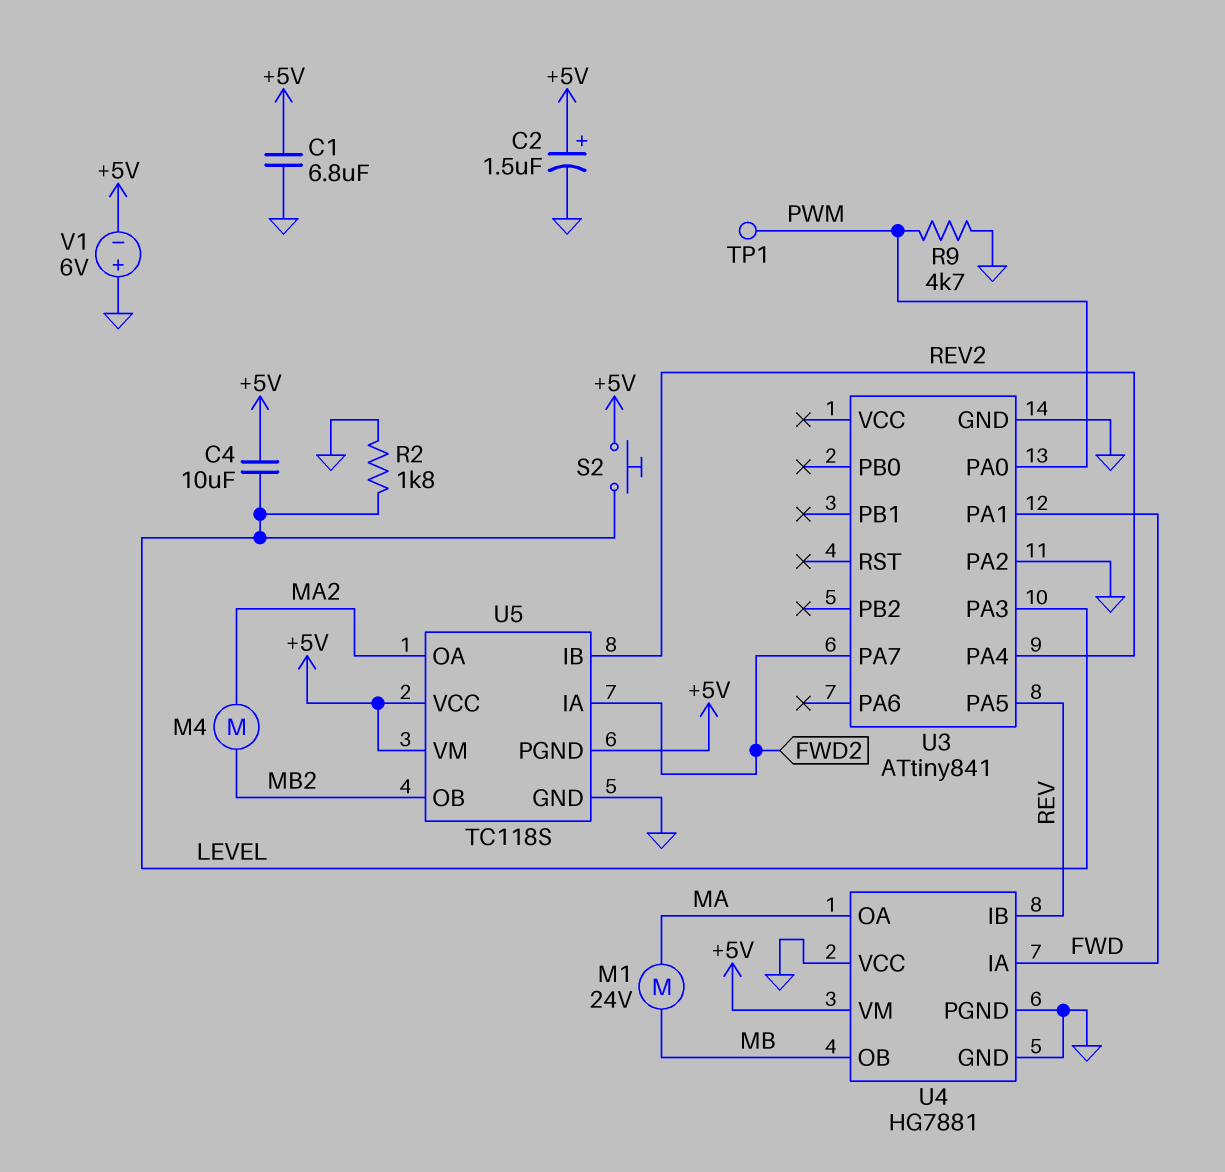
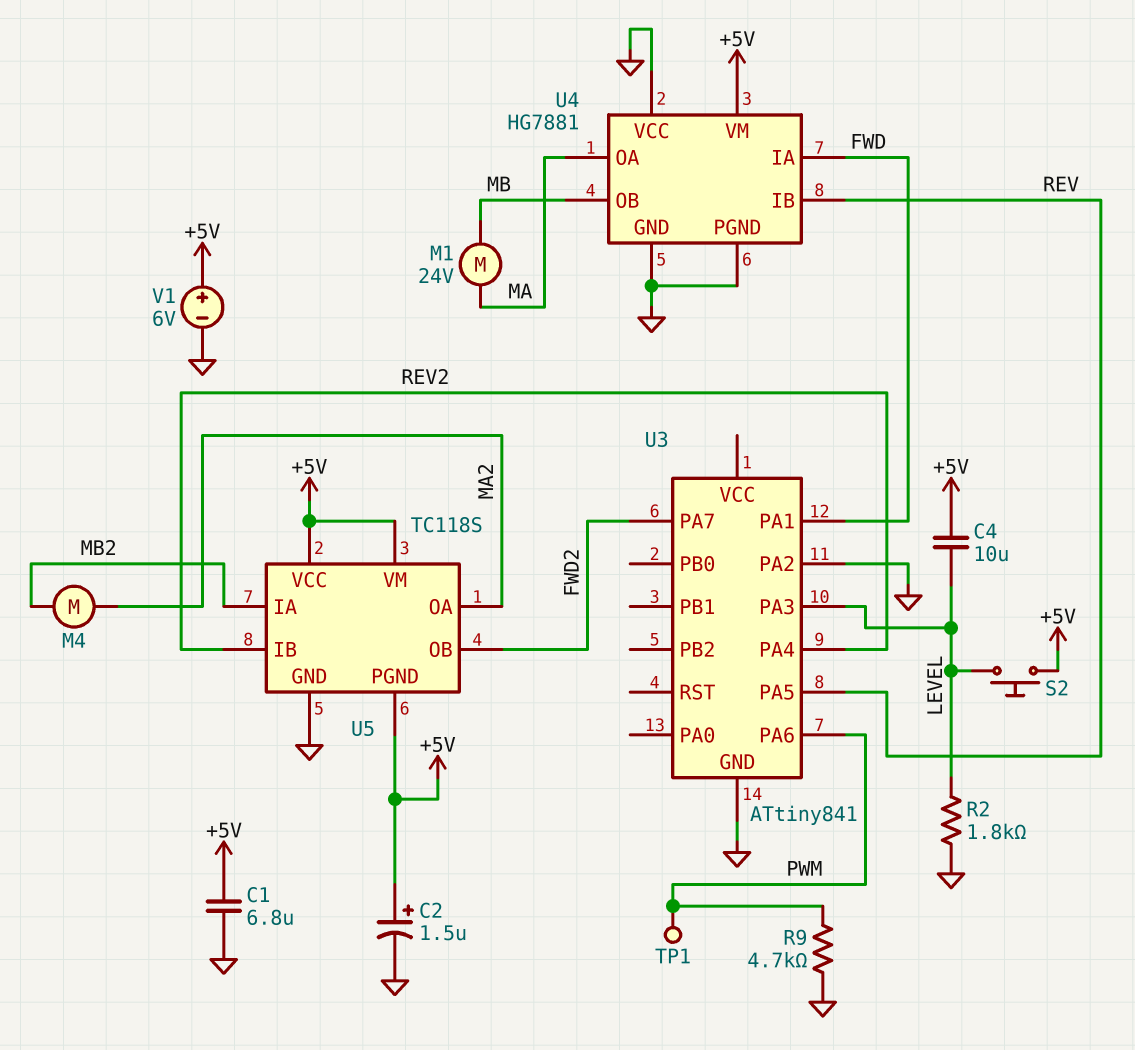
U3 pin PA0: PWM -> none
U3 pin PA6: none -> PWM
U5 pin IA: FWD2 -> MB2
U5 pin OB: MB2 -> FWD2
V1: 6V (plus GND, minus +5V) -> 6V (plus +5V, minus GND)

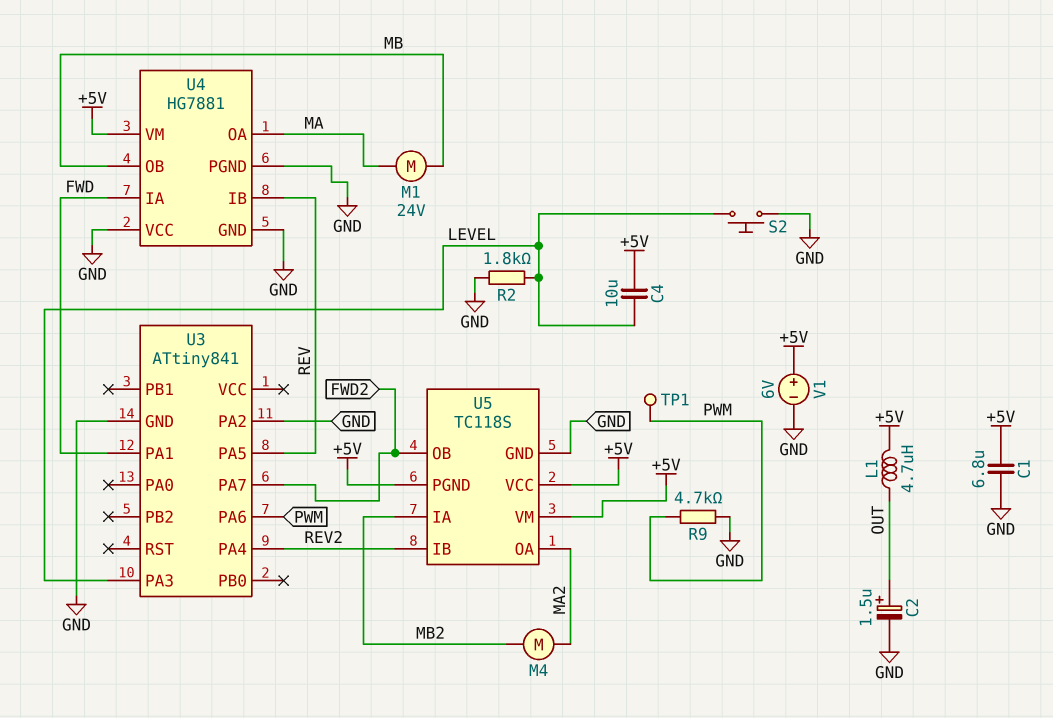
C2: 1.5uF (plus +5V, minus GND) -> 1.5uF (plus OUT, minus GND)
L1: none -> 4.7uH (+5V, OUT)
S2: button (+5V, LEVEL) -> button (GND, LEVEL)

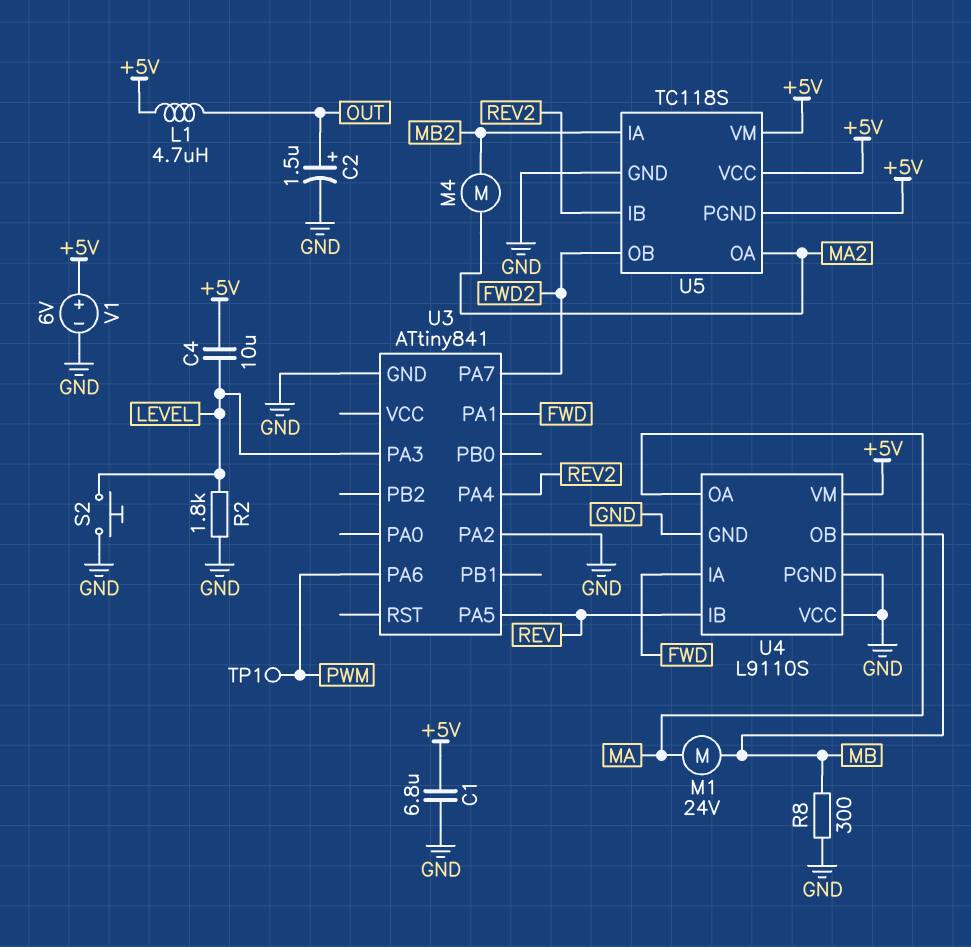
R8: none -> 300 (GND, MB)
R9: 4.7k (GND, PWM) -> none
U4: HG7881 -> L9110S

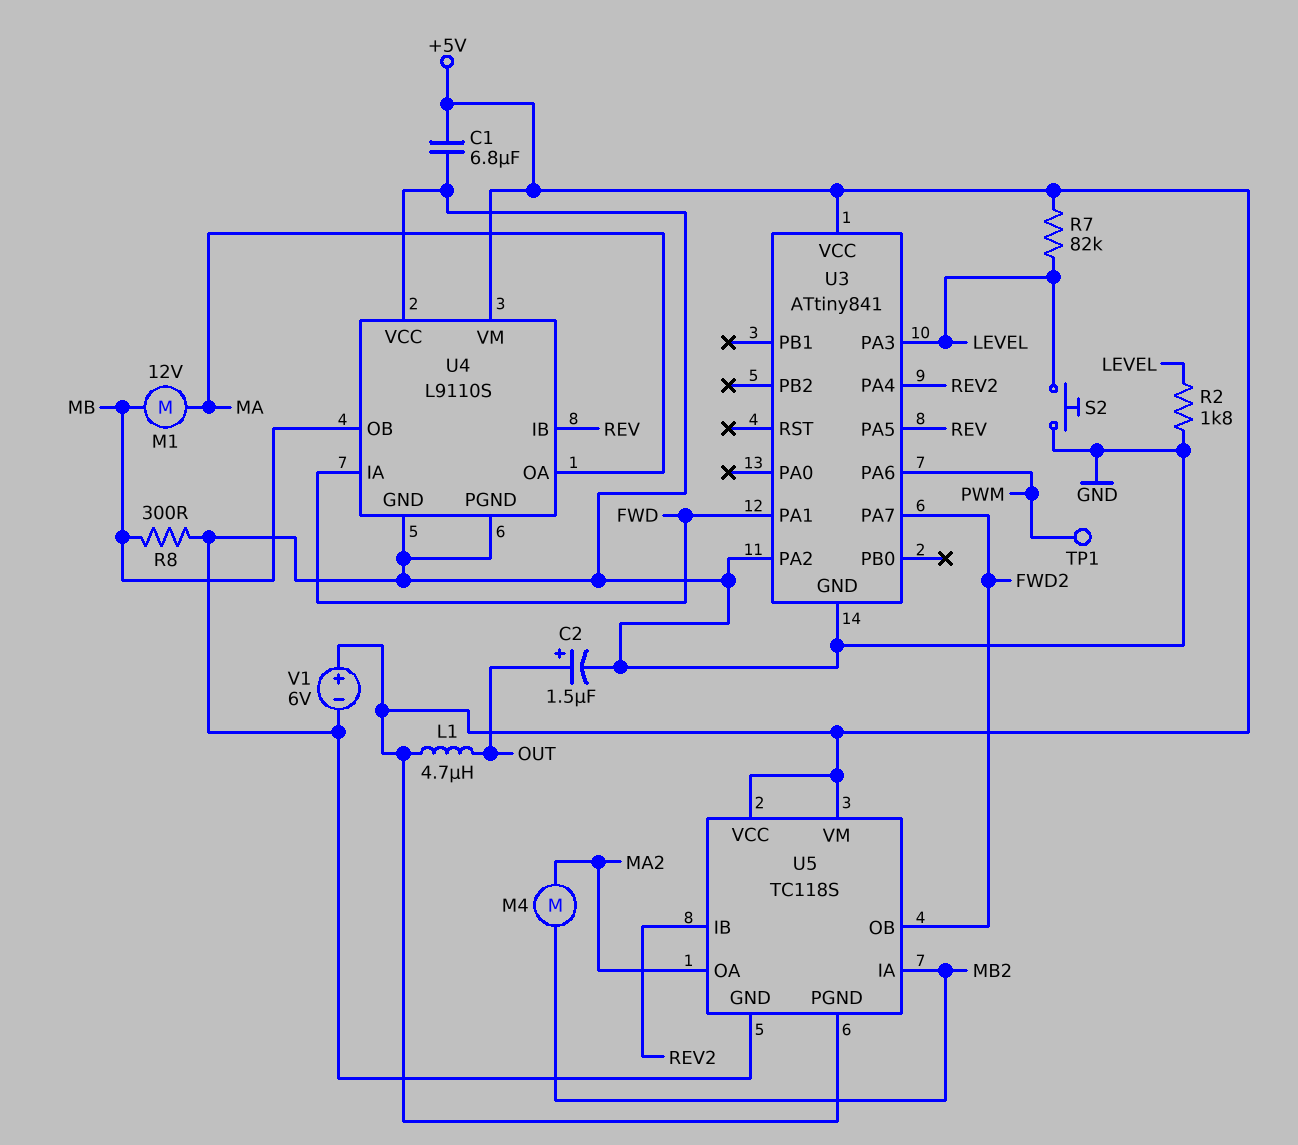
C4: 10uF (+5V, LEVEL) -> none
M1: motor 24V (MA, MB) -> motor 12V (MA, MB)
R7: none -> 82k (+5V, LEVEL)
U3 pin VCC: none -> +5V

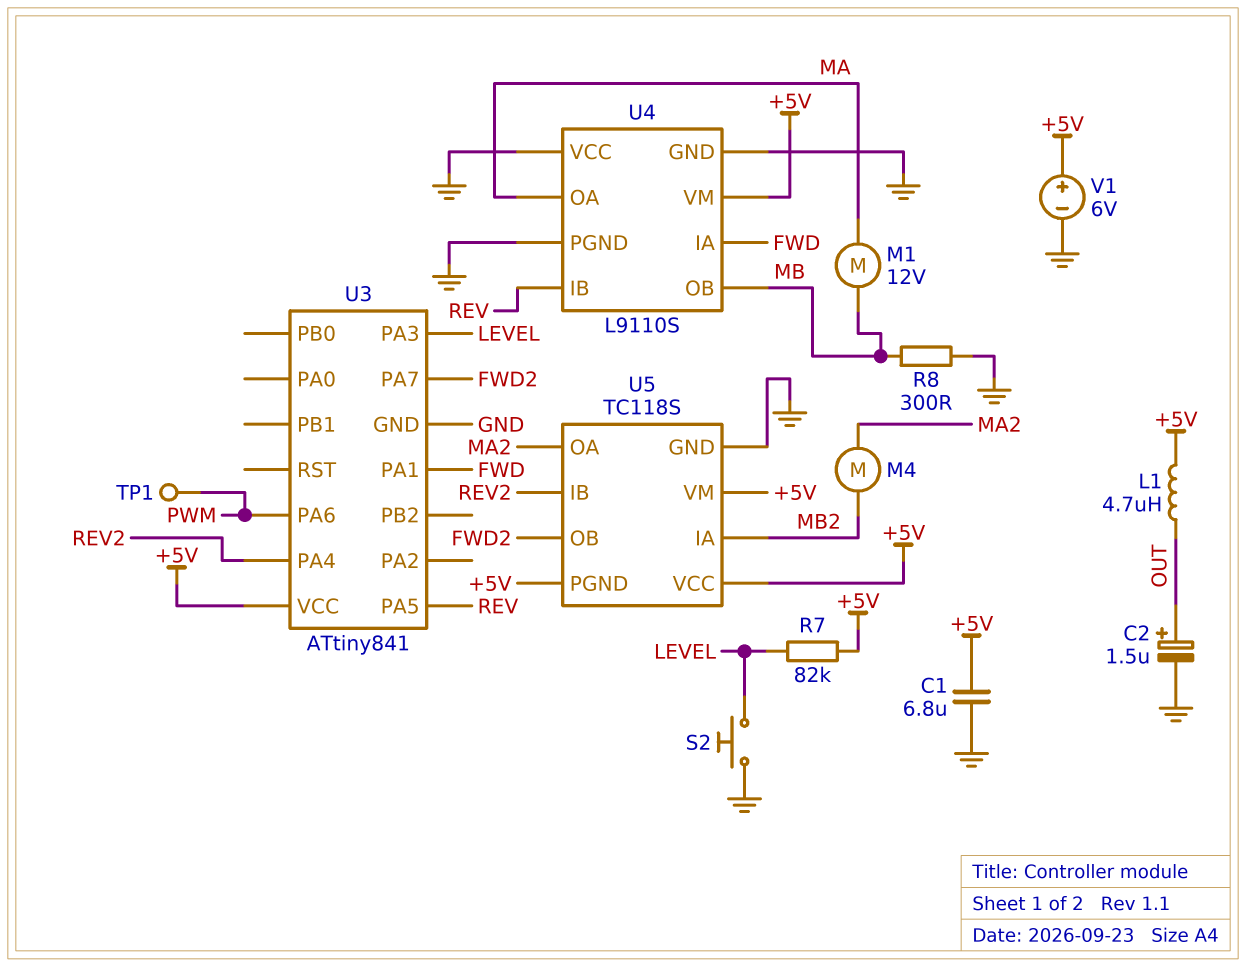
R2: 1.8k (GND, LEVEL) -> none
U3 pin PA2: GND -> none

